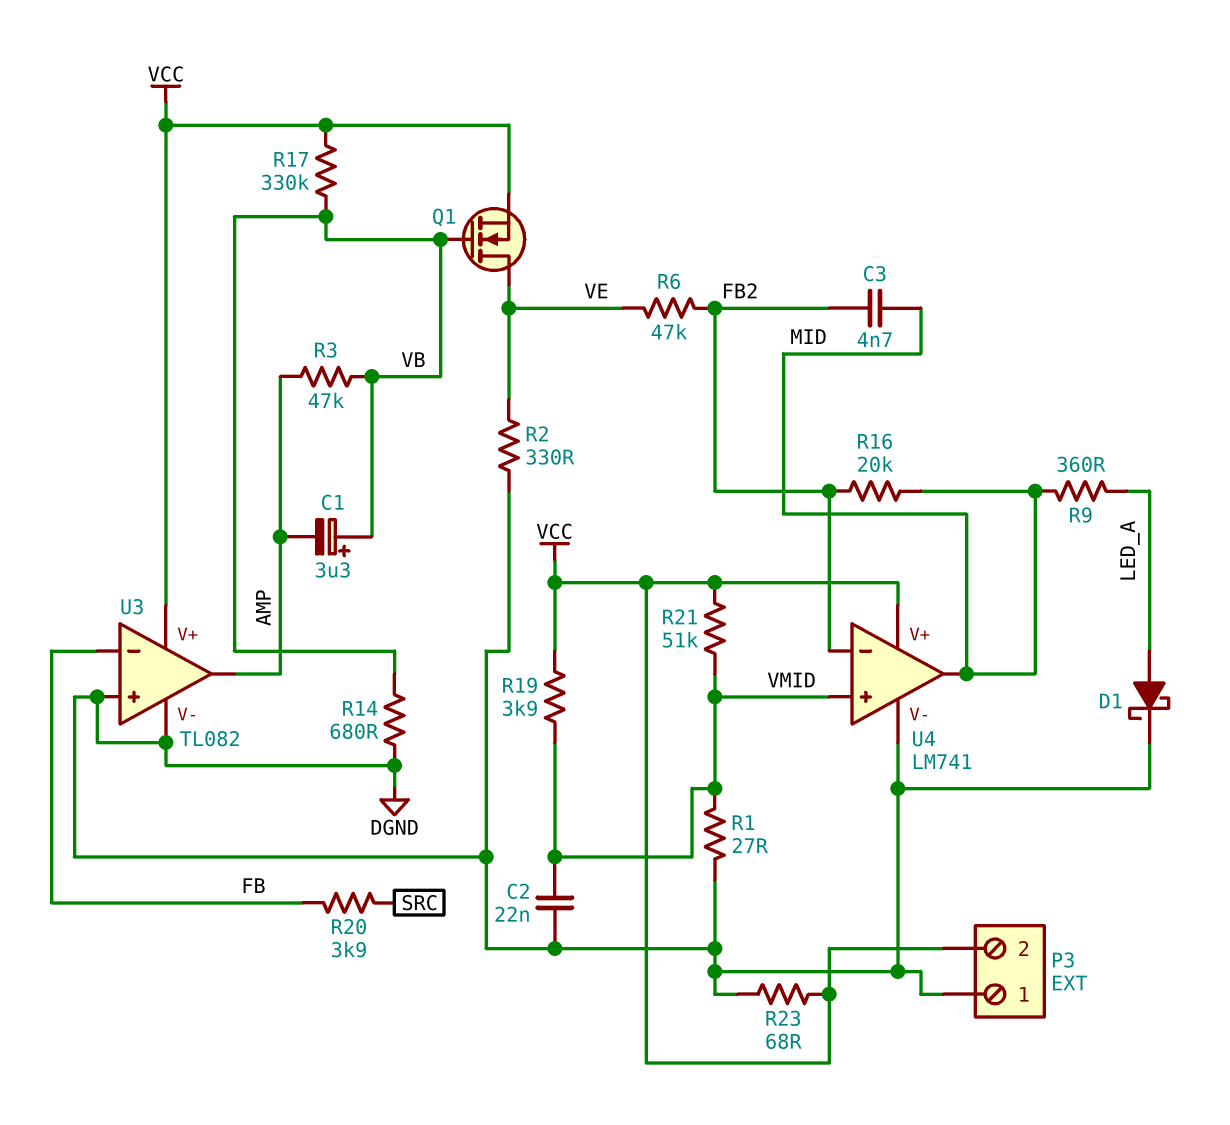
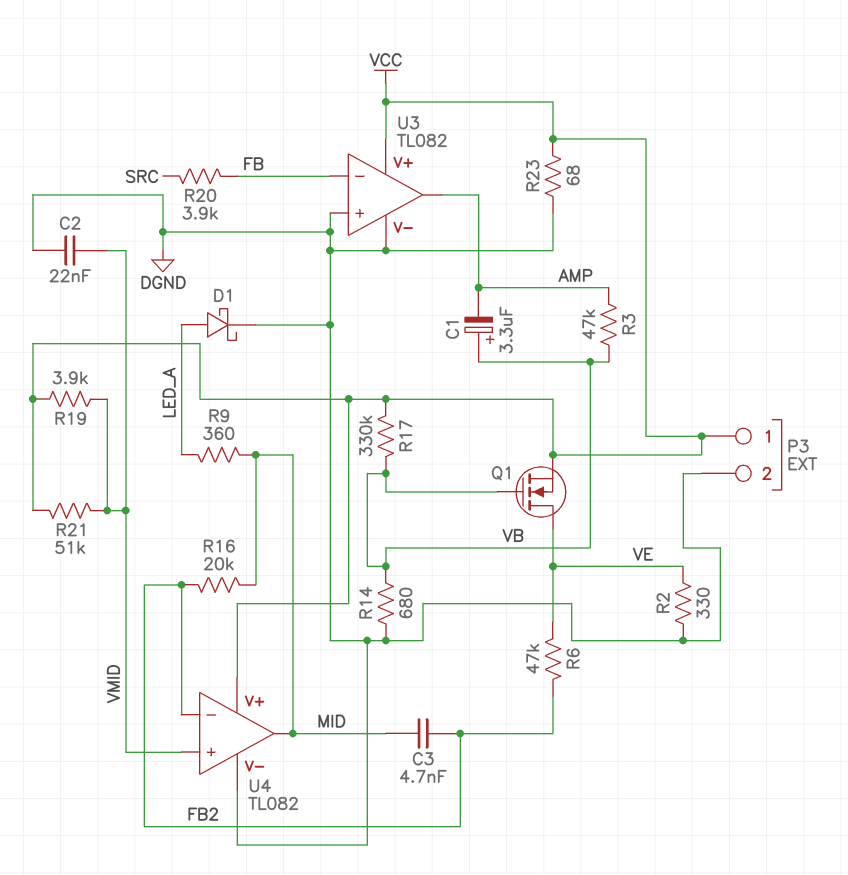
P3 pin 1: DGND -> VCC
P3 pin 2: VCC -> DGND
R1: 27 (DGND, VMID) -> none
U4: LM741 -> TL082

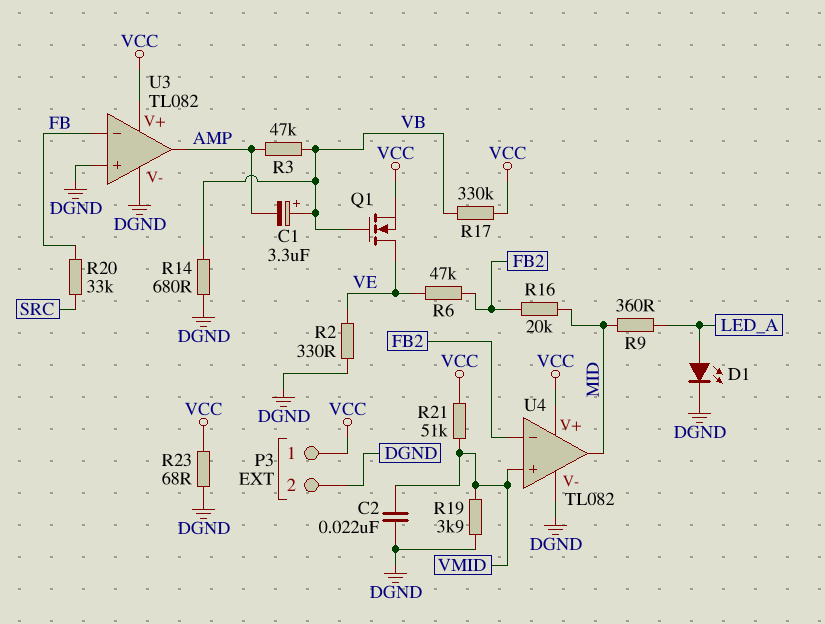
C3: 4.7nF (FB2, MID) -> none
D1: schottky (A LED_A, K DGND) -> LED (A LED_A, K DGND)
R19: 3.9k (VCC, VMID) -> 3.9k (DGND, VMID)
R20: 3.9k (FB, SRC) -> 33k (FB, SRC)

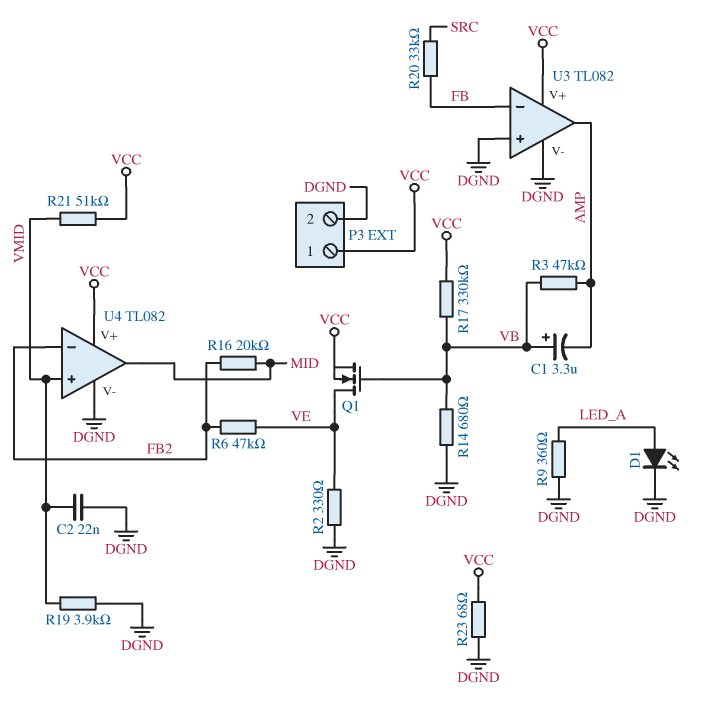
R9: 360 (LED_A, MID) -> 360 (DGND, LED_A)

